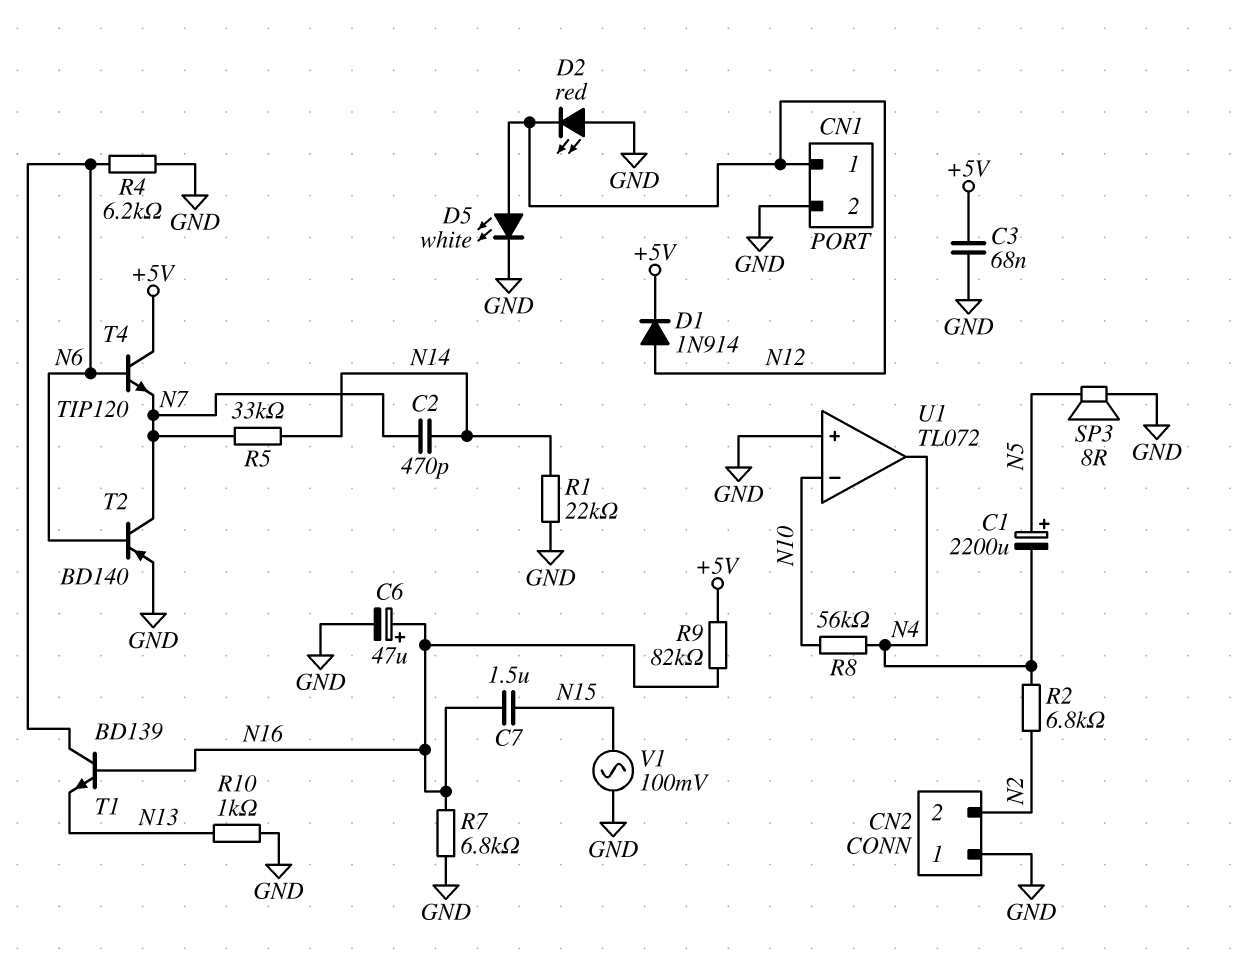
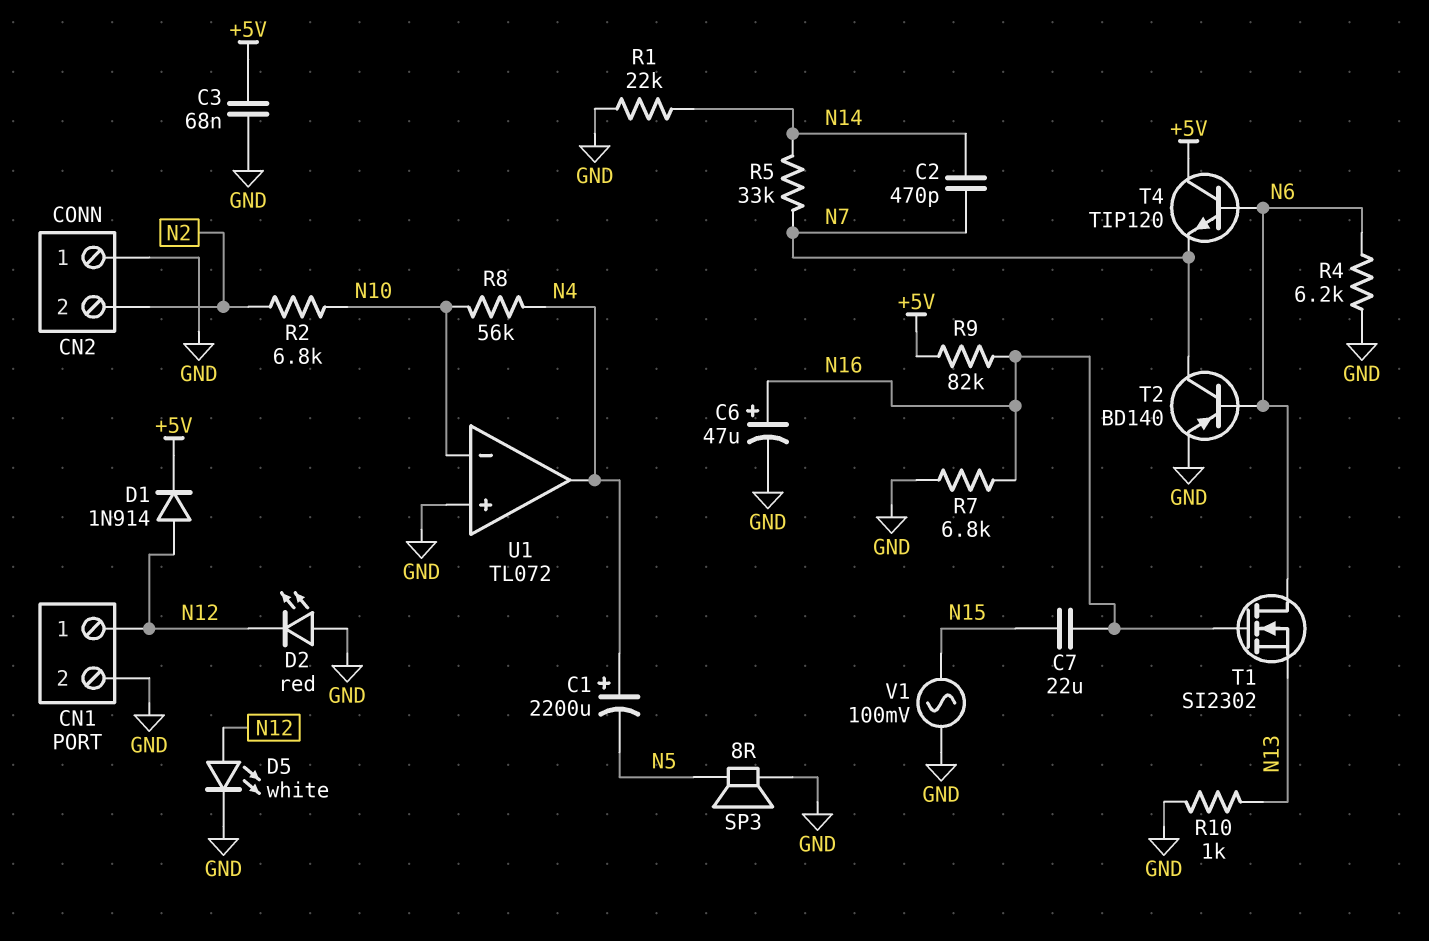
C1: 2200uF (plus N5, minus N4) -> 2200uF (plus N4, minus N5)
C7: 1.5uF (N15, N16) -> 22uF (N15, N16)
R2: 6.8k (N2, N4) -> 6.8k (N2, N10)
T1: NPN BD139 (B N16, C N6, E N13) -> NMOS SI2302 (G N16, D N6, S N13)

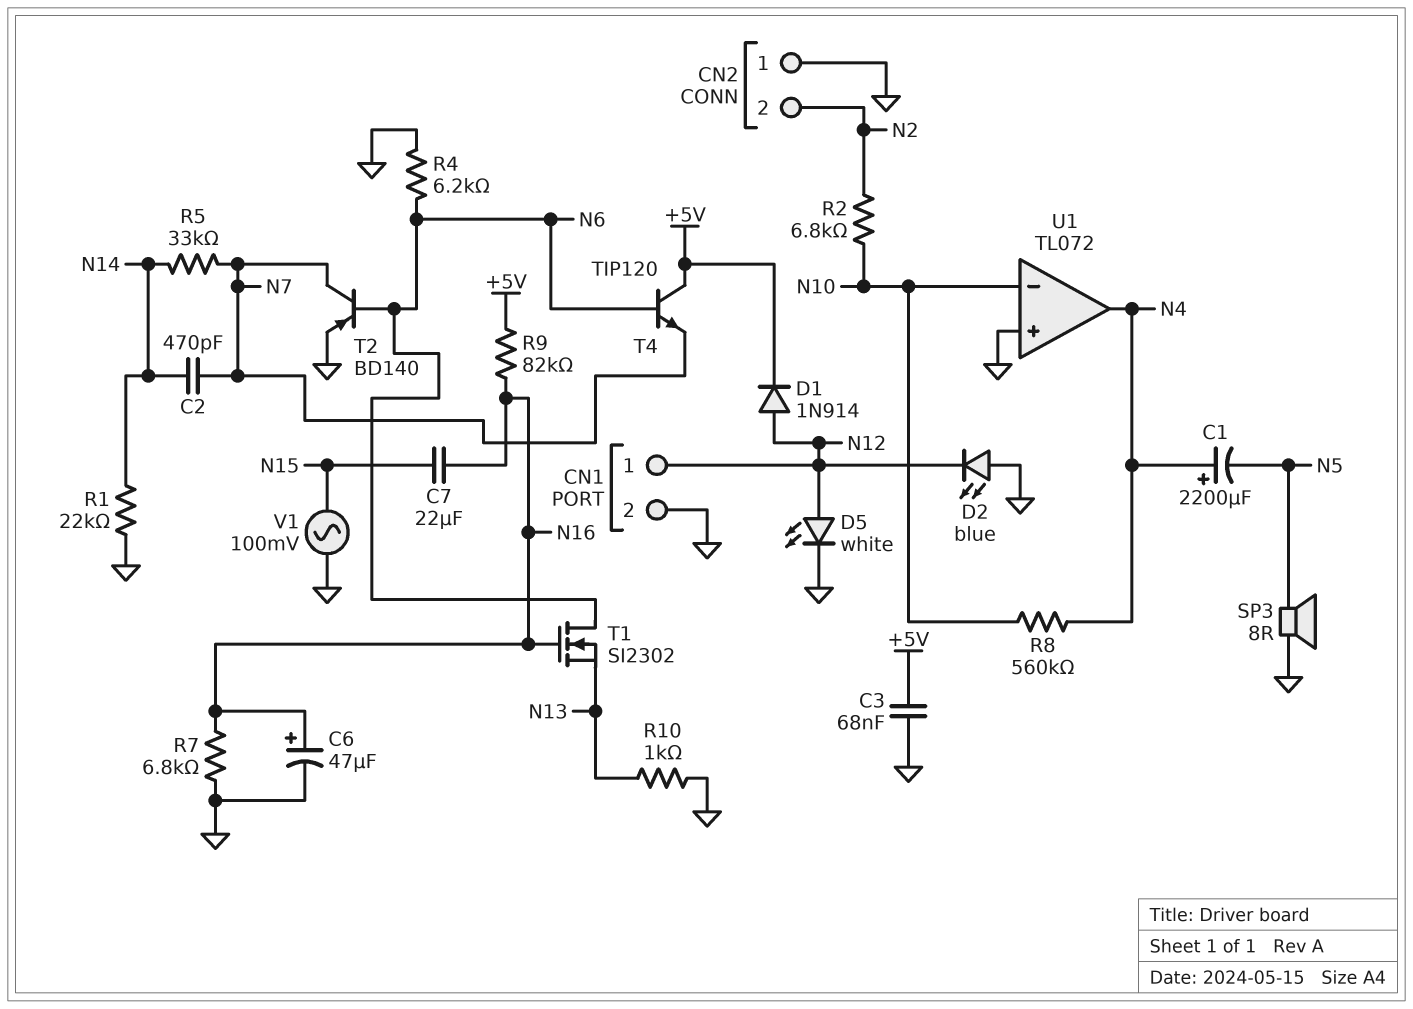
D2: LED red (A GND, K N12) -> LED blue (A GND, K N12)
R8: 56k (N4, N10) -> 560k (N4, N10)

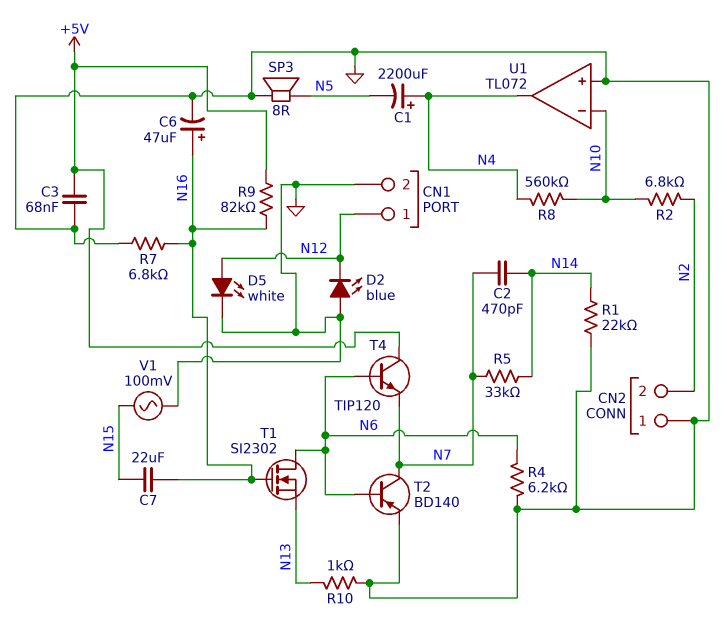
D1: diode 1N914 (A N12, K +5V) -> none

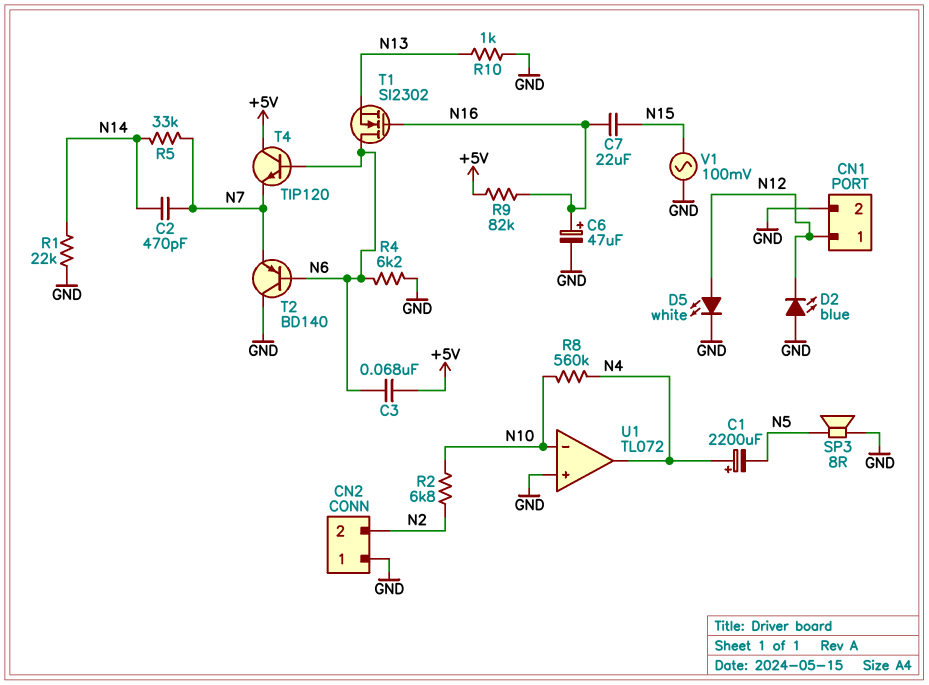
C3: 68nF (+5V, GND) -> 68nF (+5V, N6)
R7: 6.8k (GND, N16) -> none
T2: PNP BD140 (B N6, C N7, E GND) -> PNP BD140 (B N6, C GND, E N7)

